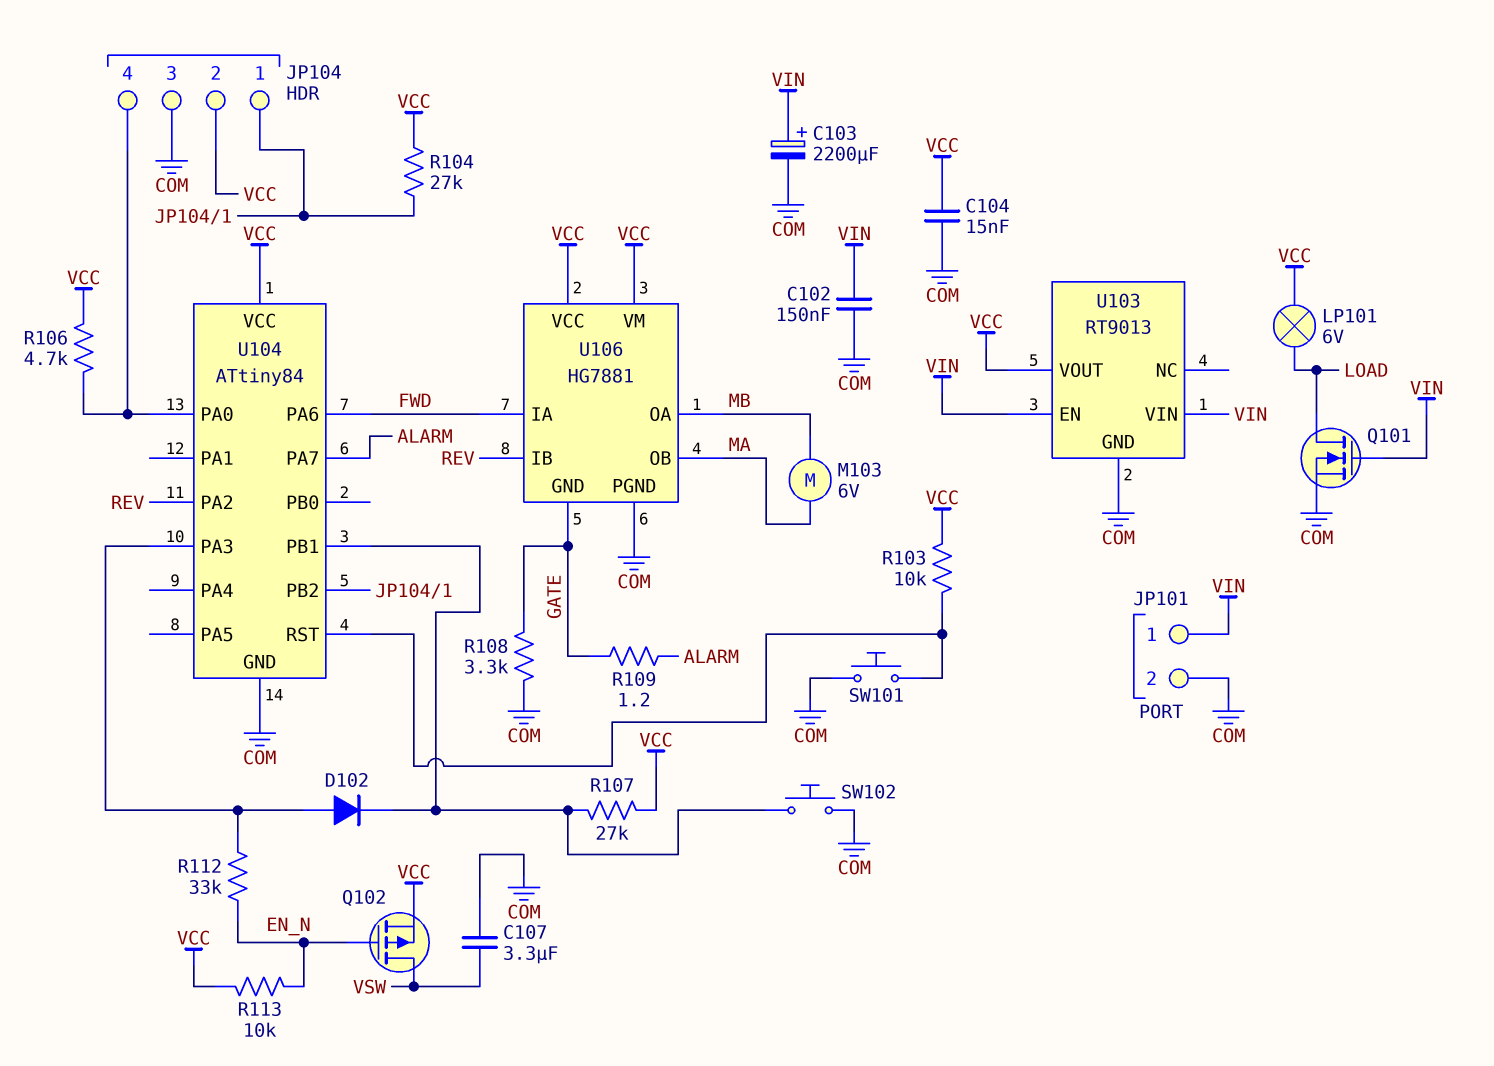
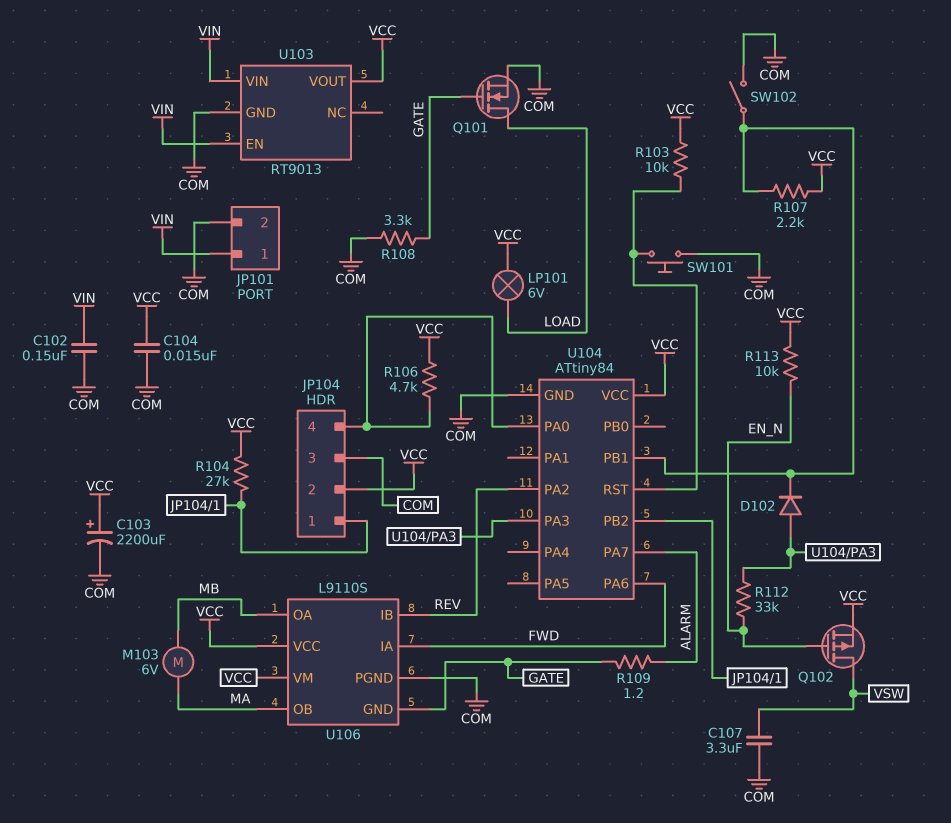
C103: 2200uF (plus VIN, minus COM) -> 2200uF (plus VCC, minus COM)
Q101: NMOS (G VIN, D LOAD, S COM) -> NMOS (G GATE, D LOAD, S COM)
R107: 27k (U104/PB1, VCC) -> 2.2k (U104/PB1, VCC)
SW102: button (COM, U104/PB1) -> switch (COM, U104/PB1)
U106: HG7881 -> L9110S

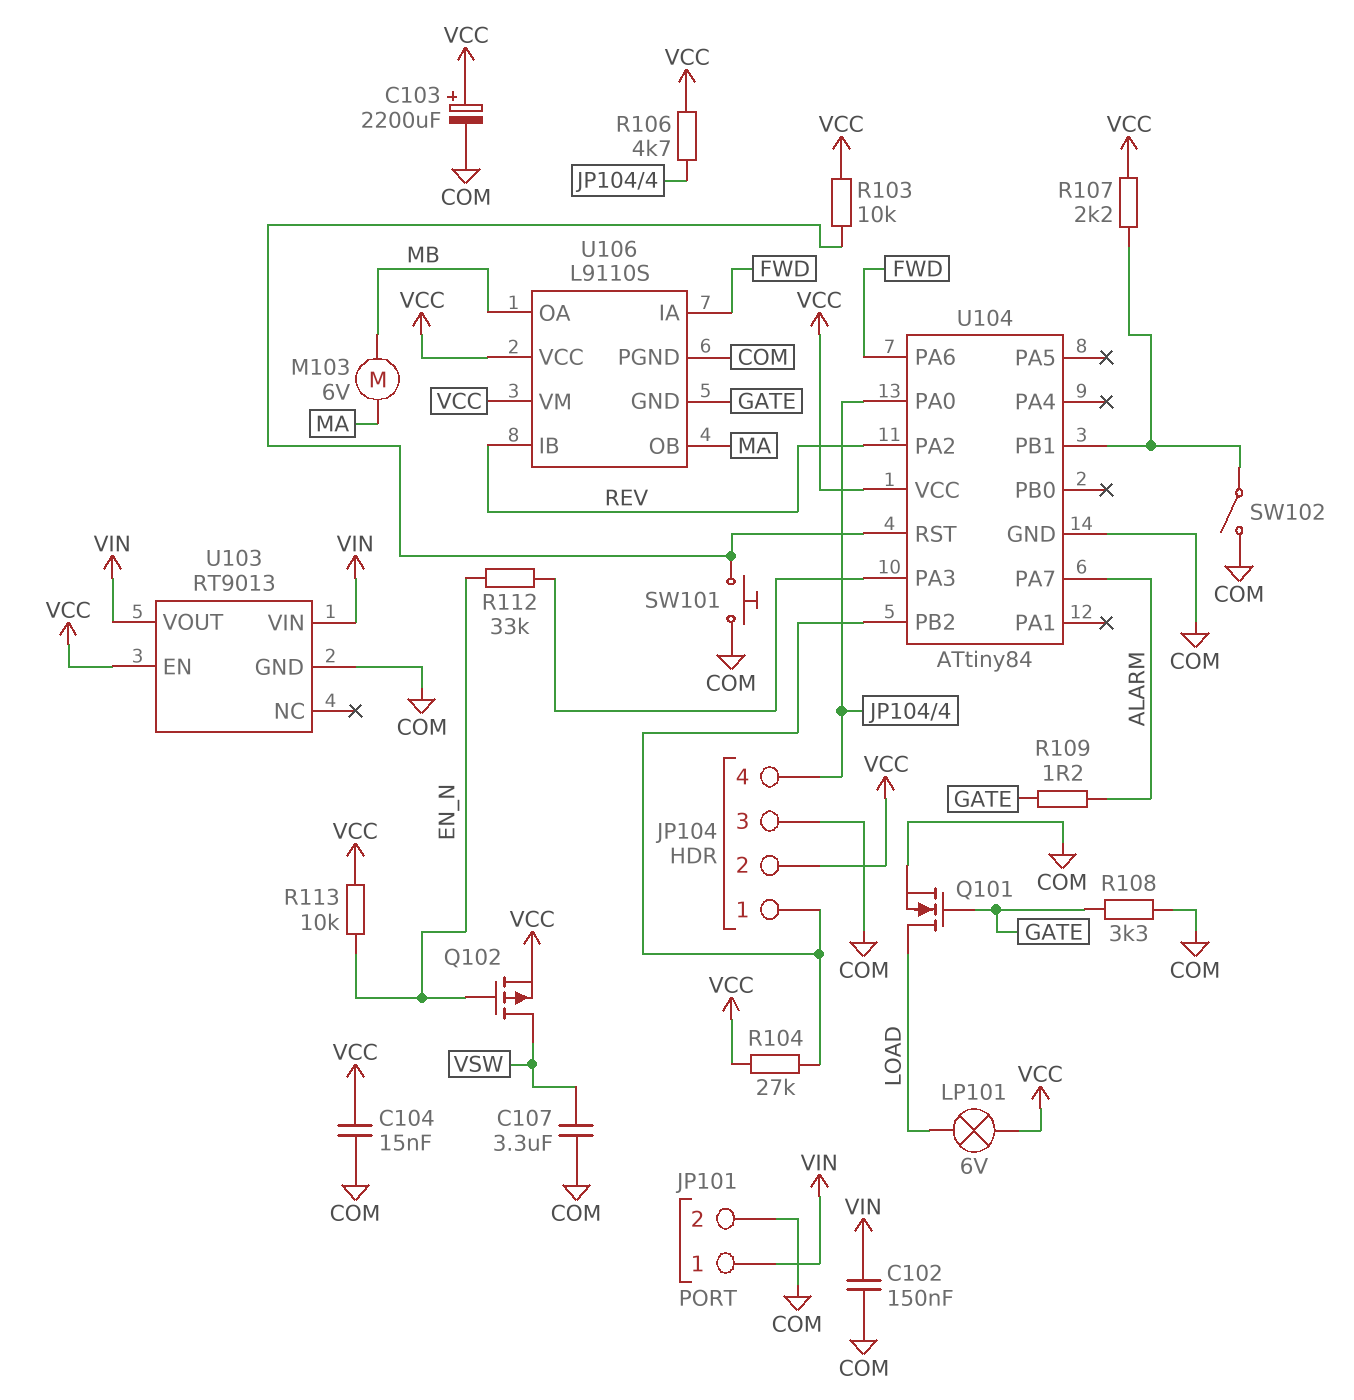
D102: diode (A U104/PA3, K U104/PB1) -> none
U103 pin EN: VIN -> VCC
U103 pin VOUT: VCC -> VIN

